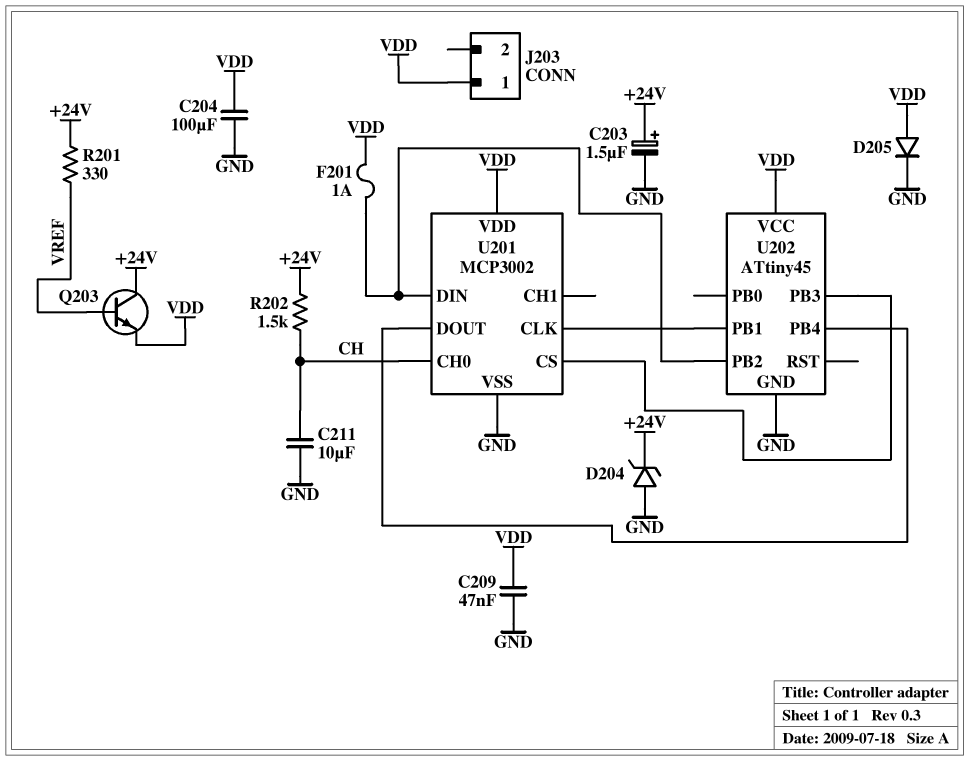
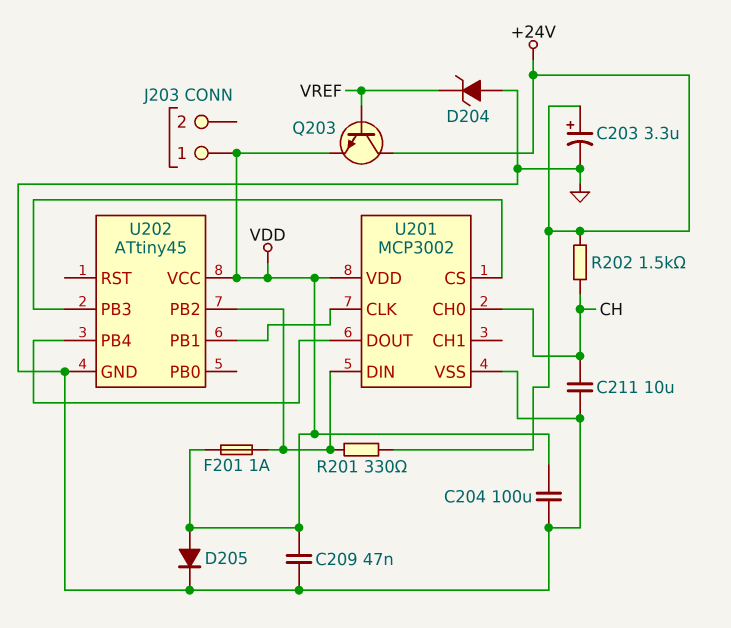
C203: 1.5uF (plus +24V, minus GND) -> 3.3uF (plus +24V, minus GND)
D204: zener (A GND, K +24V) -> zener (A GND, K VREF)
R201: 330 (+24V, VREF) -> 330 (+24V, U201/DIN)

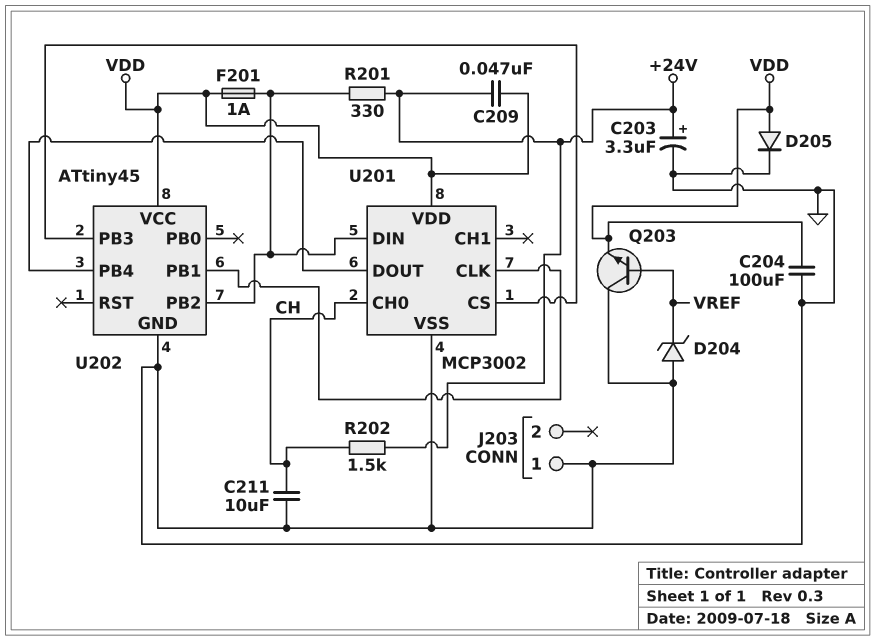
C209: 47nF (GND, VDD) -> 47nF (+24V, VDD)
J203 pin 1: VDD -> GND
Q203: NPN (B VREF, C +24V, E VDD) -> NPN (B VREF, C GND, E VDD)

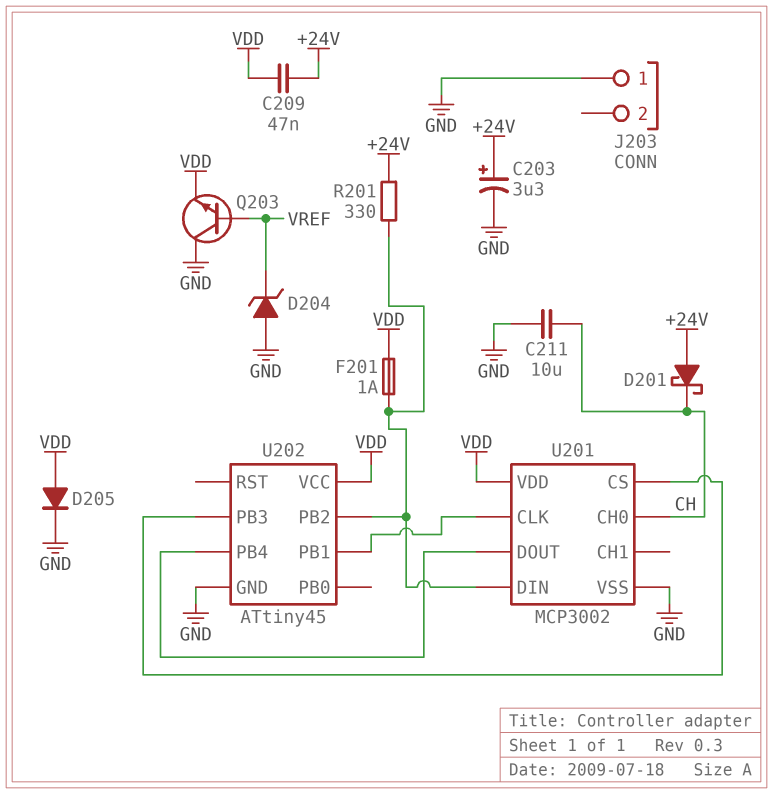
C204: 100uF (GND, VDD) -> none
D201: none -> schottky (A +24V, K CH)
R202: 1.5k (+24V, CH) -> none

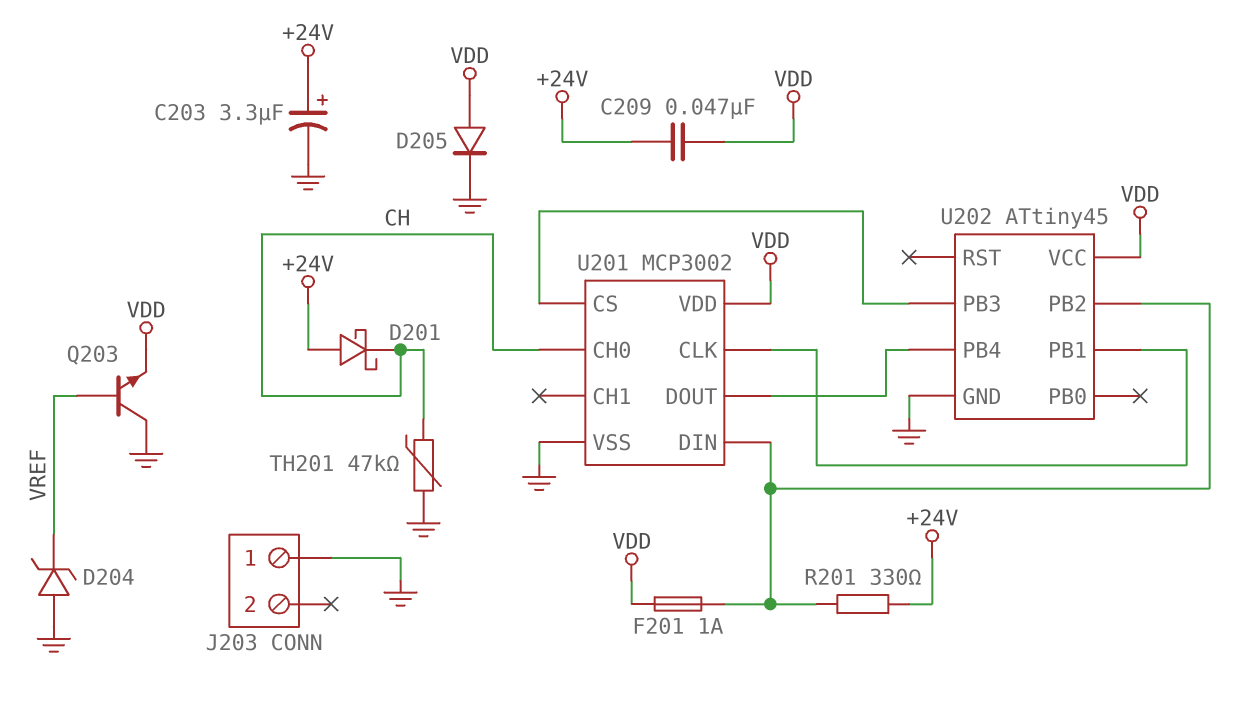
C211: 10uF (CH, GND) -> none
TH201: none -> 47k (CH, GND)

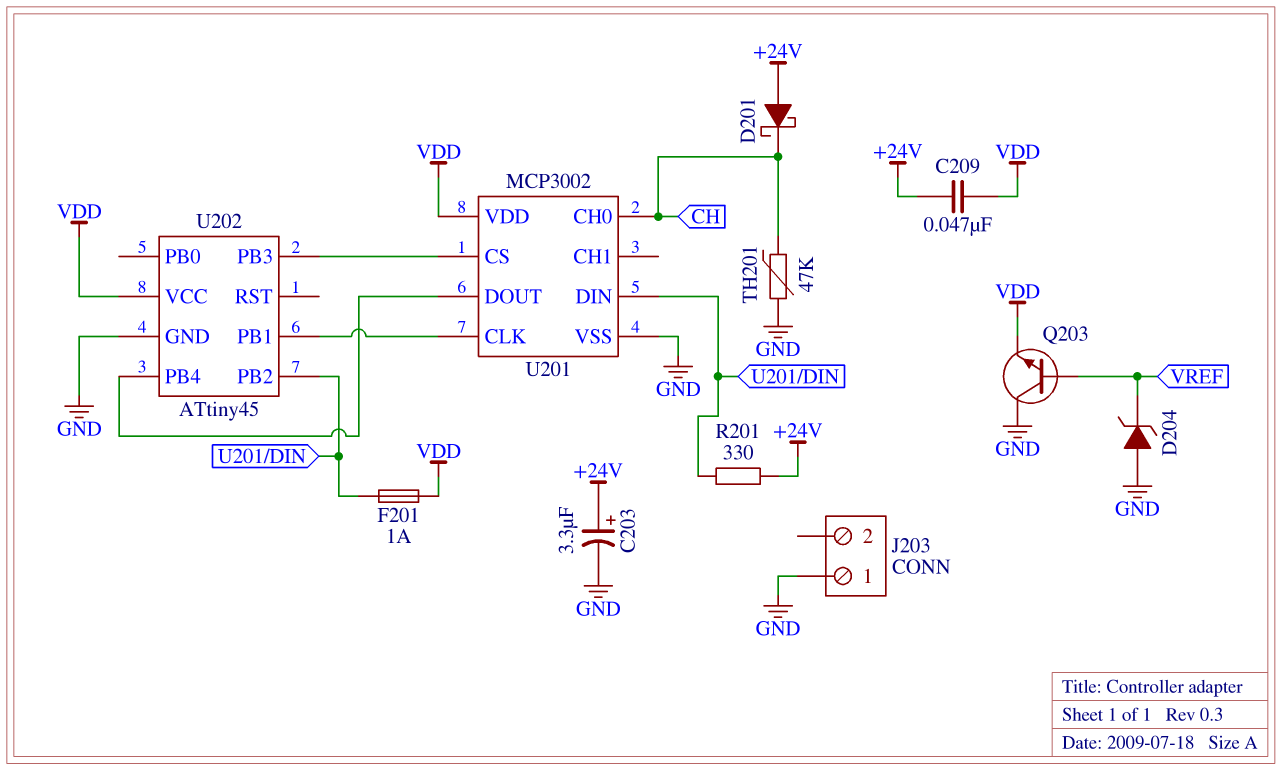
D205: diode (A VDD, K GND) -> none

